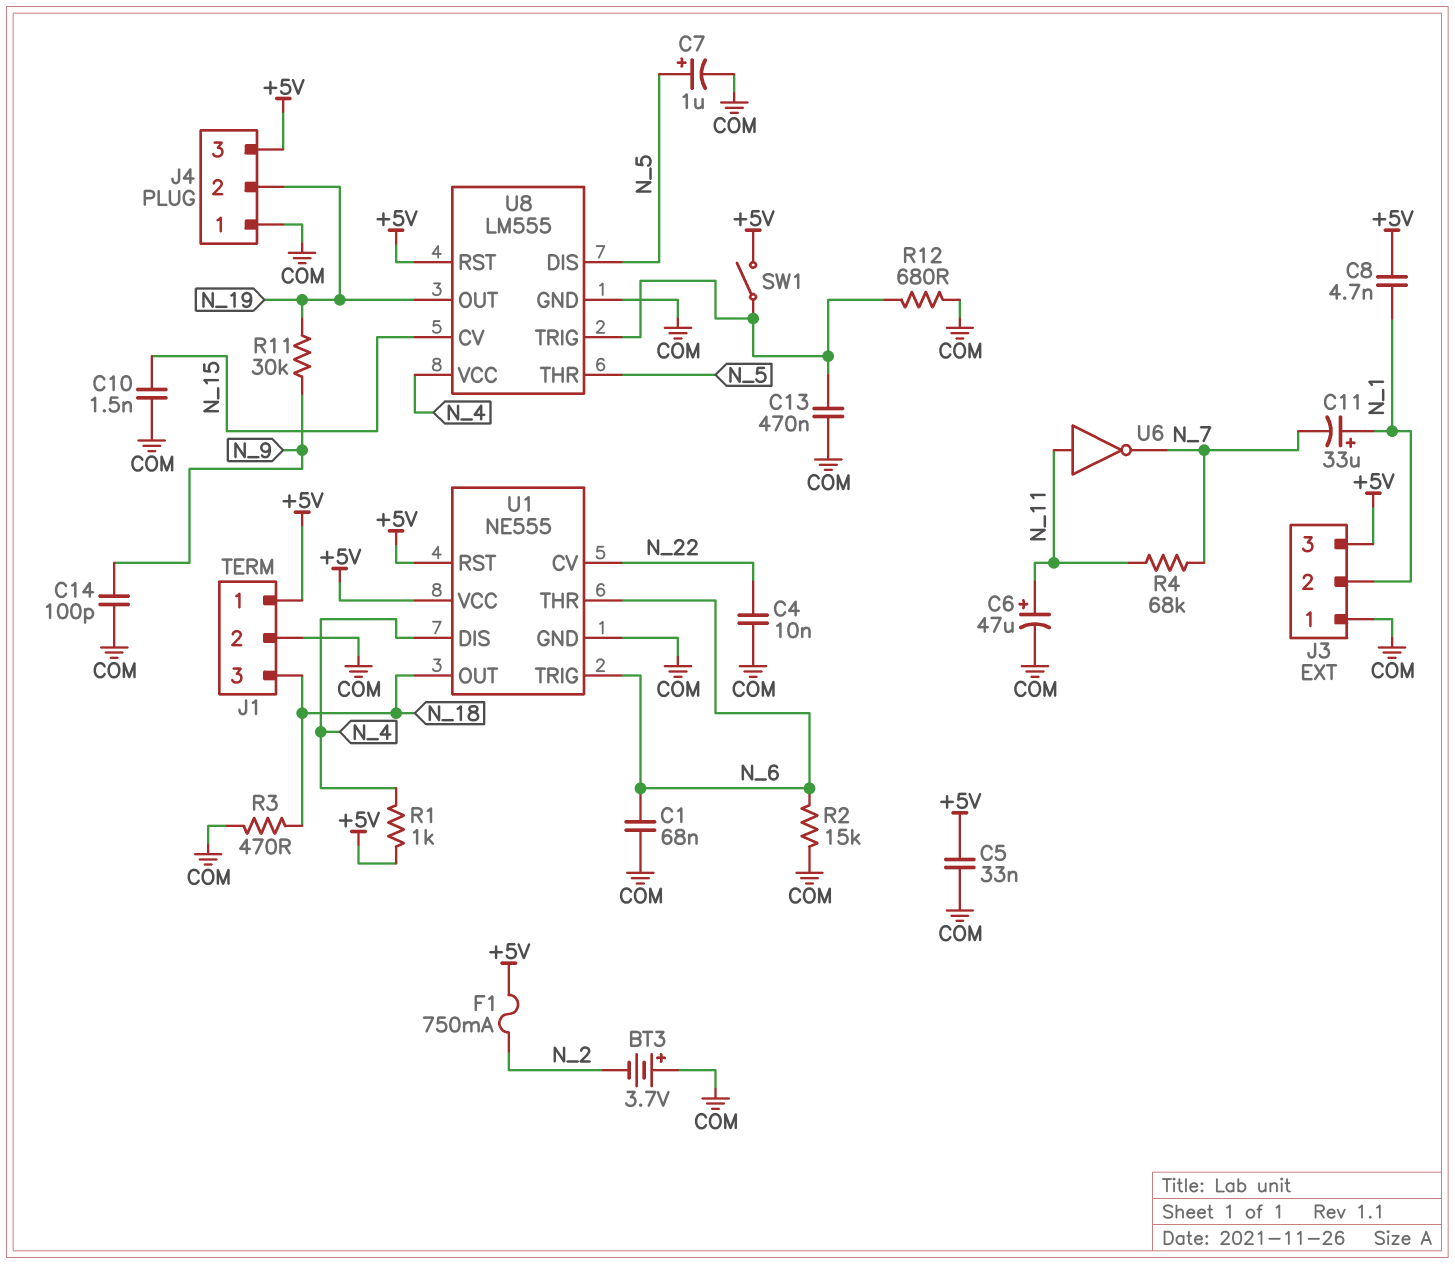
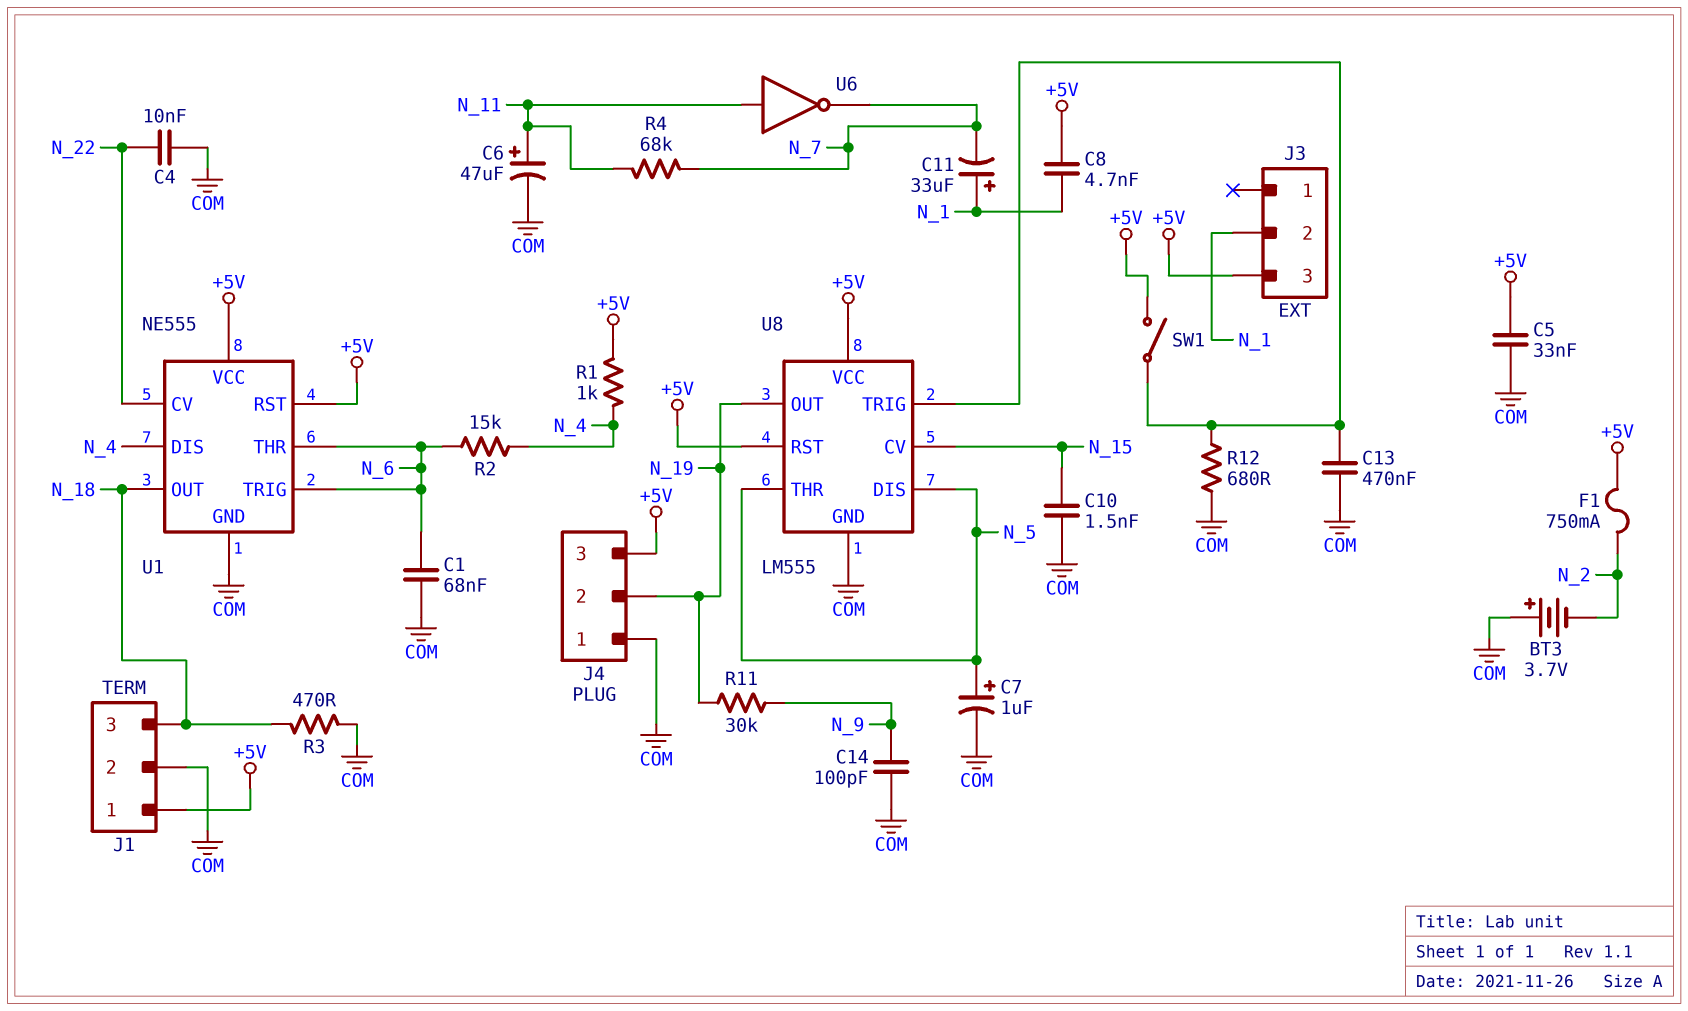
J3 pin 1: COM -> none
R2: 15k (COM, N_6) -> 15k (N_4, N_6)
U8 pin VCC: N_4 -> +5V

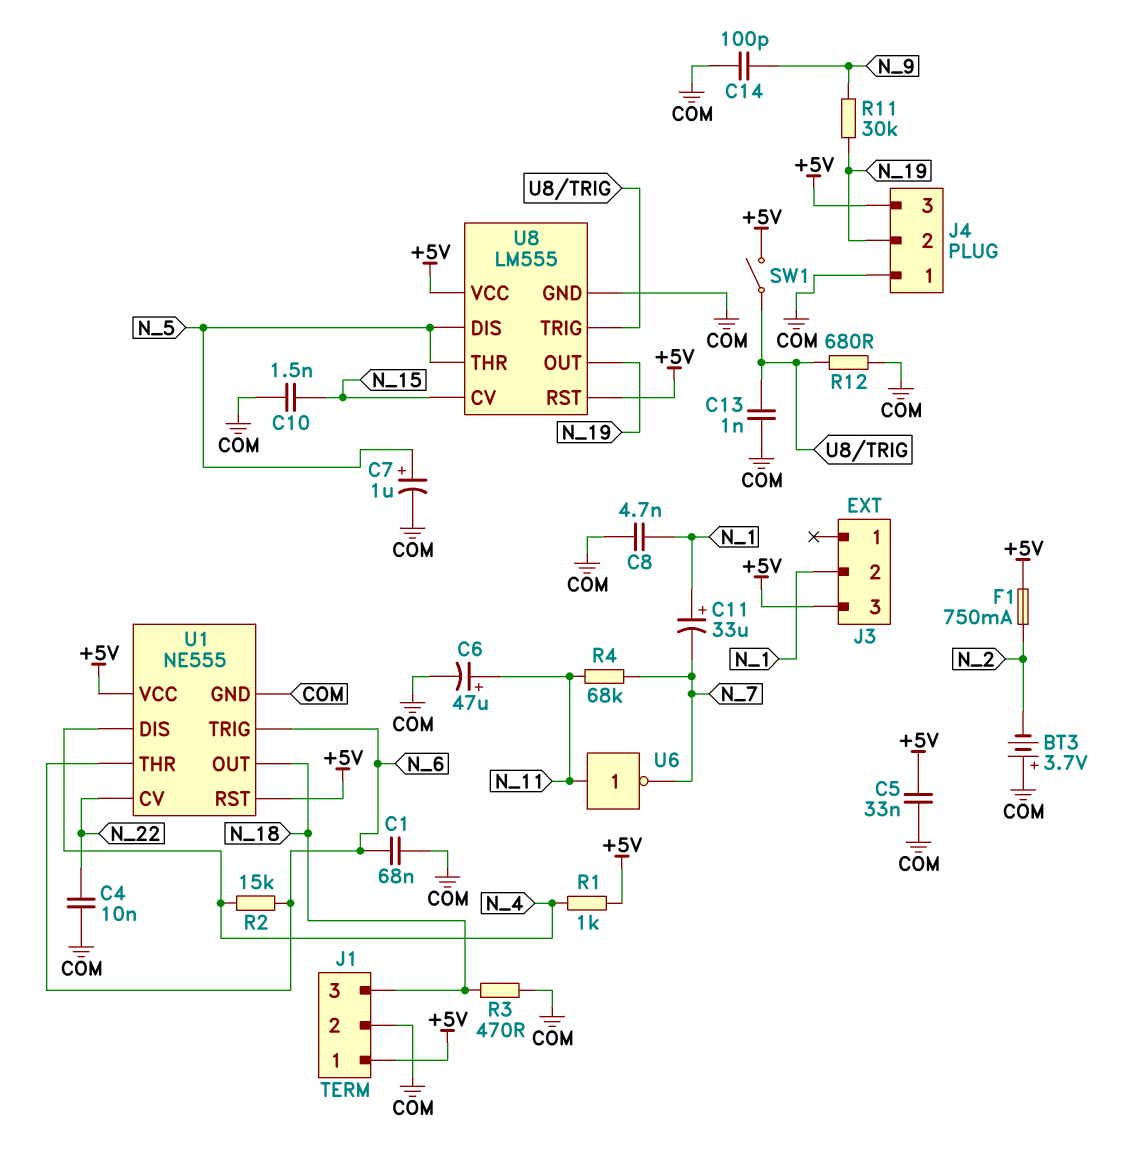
C8: 4.7nF (+5V, N_1) -> 4.7nF (COM, N_1)
C13: 470nF (COM, U8/TRIG) -> 1nF (COM, U8/TRIG)

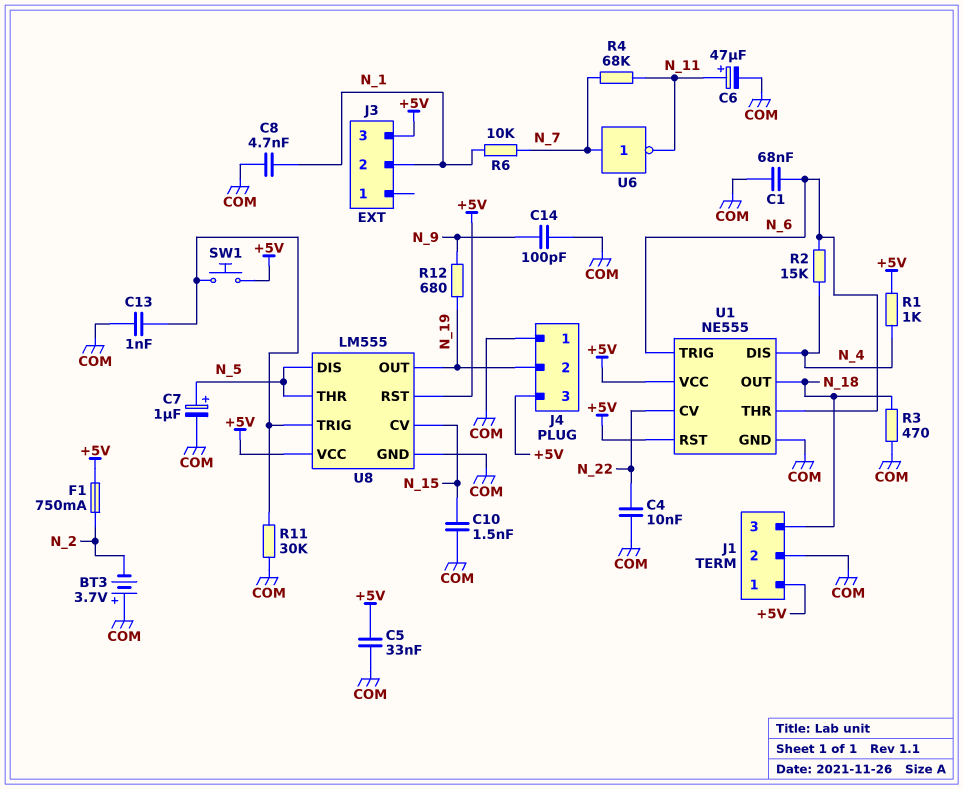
C11: 33uF (plus N_1, minus N_7) -> none
R6: none -> 10k (N_1, N_7)
R11: 30k (N_9, N_19) -> 30k (COM, U8/TRIG)
R12: 680 (COM, U8/TRIG) -> 680 (N_9, N_19)
SW1: switch (+5V, U8/TRIG) -> button (+5V, U8/TRIG)
U6: NOT (in N_11, out N_7) -> NOT (in N_7, out N_11)

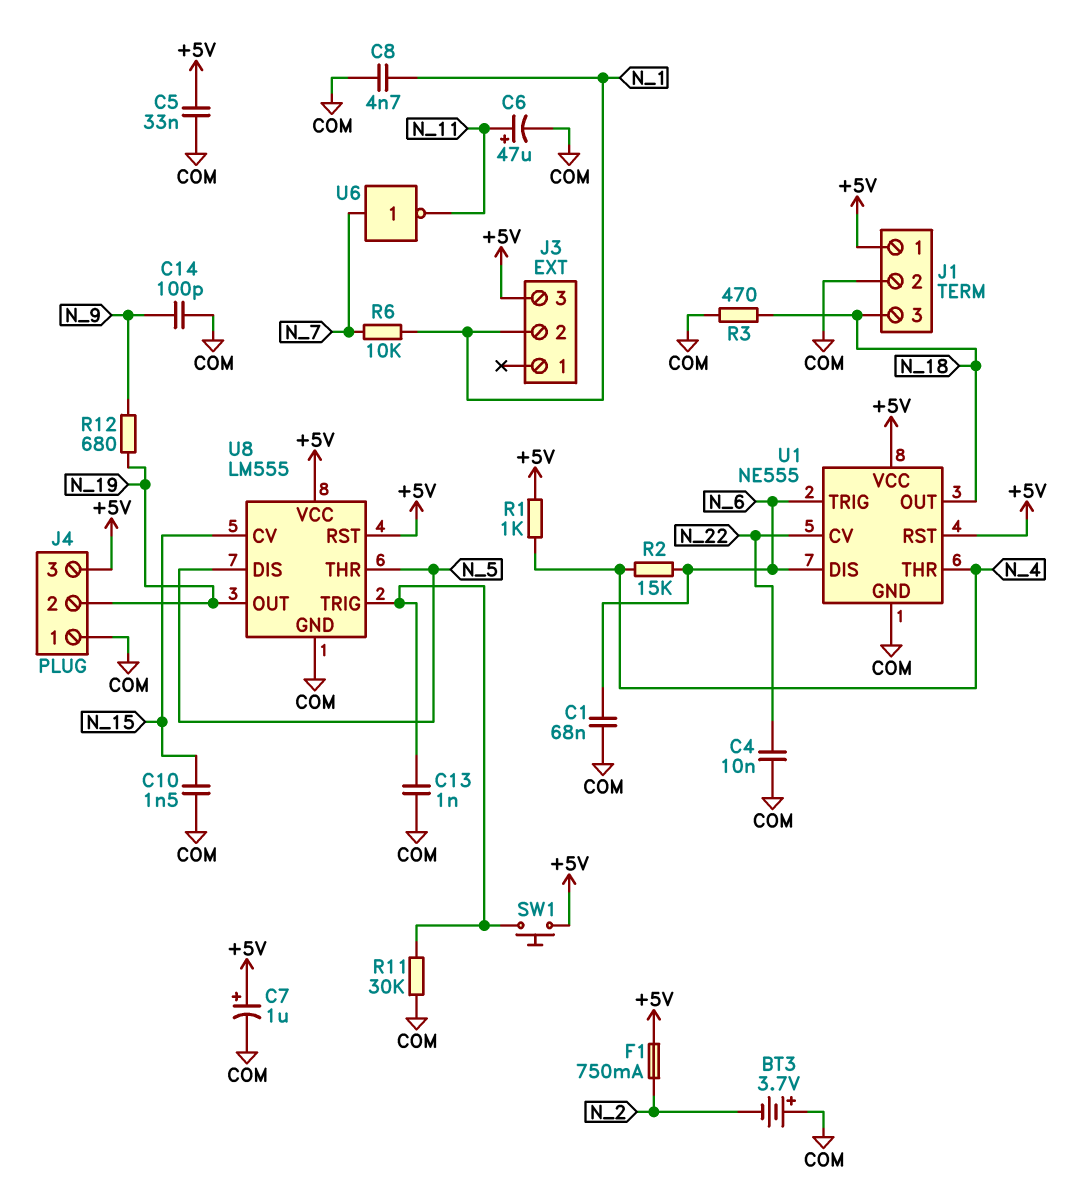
C7: 1uF (plus N_5, minus COM) -> 1uF (plus +5V, minus COM)
R4: 68k (N_7, N_11) -> none
U1 pin DIS: N_4 -> N_6
U1 pin THR: N_6 -> N_4

